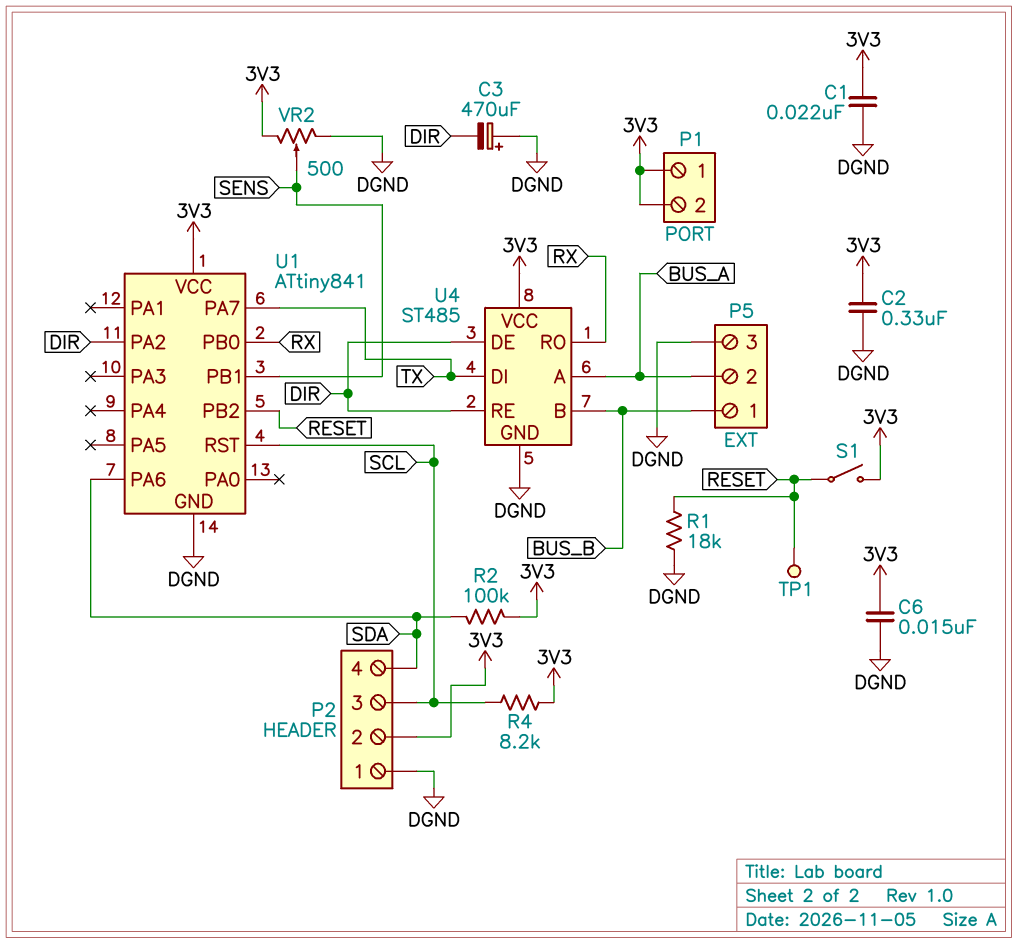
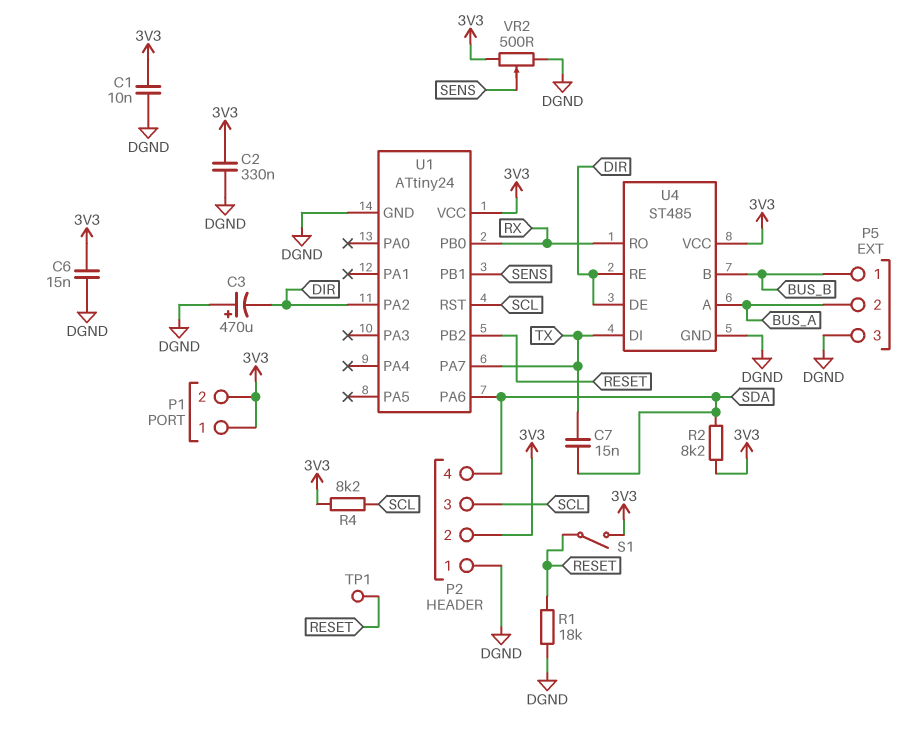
C1: 22nF (3V3, DGND) -> 10nF (3V3, DGND)
C7: none -> 15nF (SDA, TX)
R2: 100k (3V3, SDA) -> 8.2k (3V3, SDA)
U1: ATtiny841 -> ATtiny24

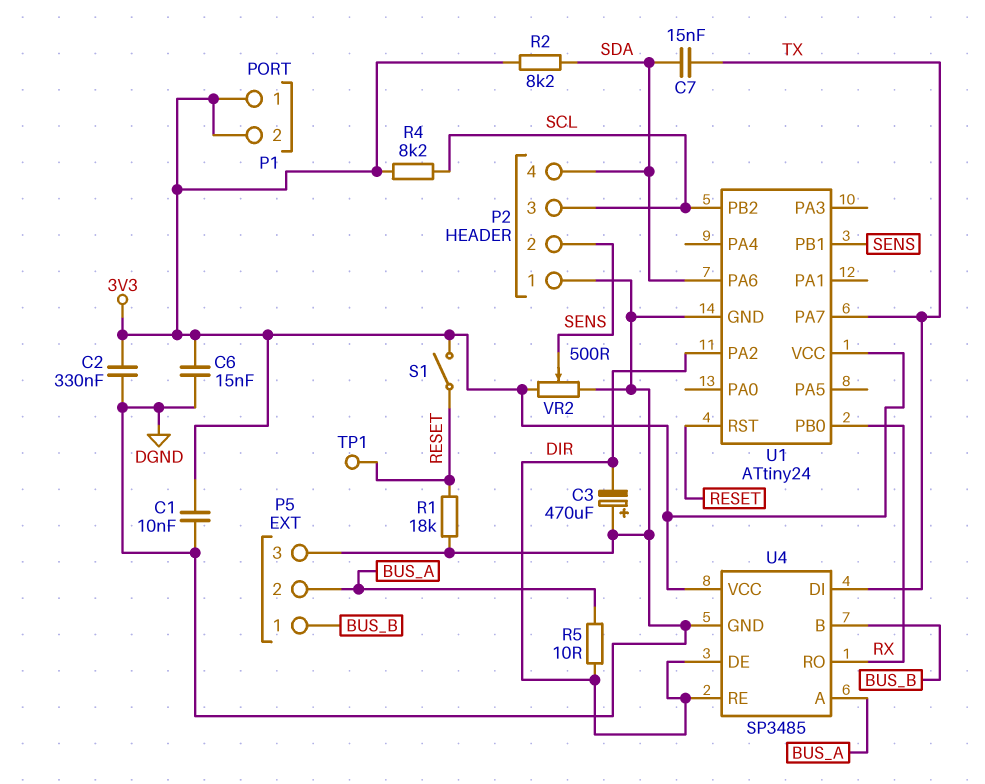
P2 pin 2: 3V3 -> SENS
R5: none -> 10 (BUS_A, DIR)
U1 pin PB2: RESET -> SCL
U1 pin RST: SCL -> RESET
U4: ST485 -> SP3485

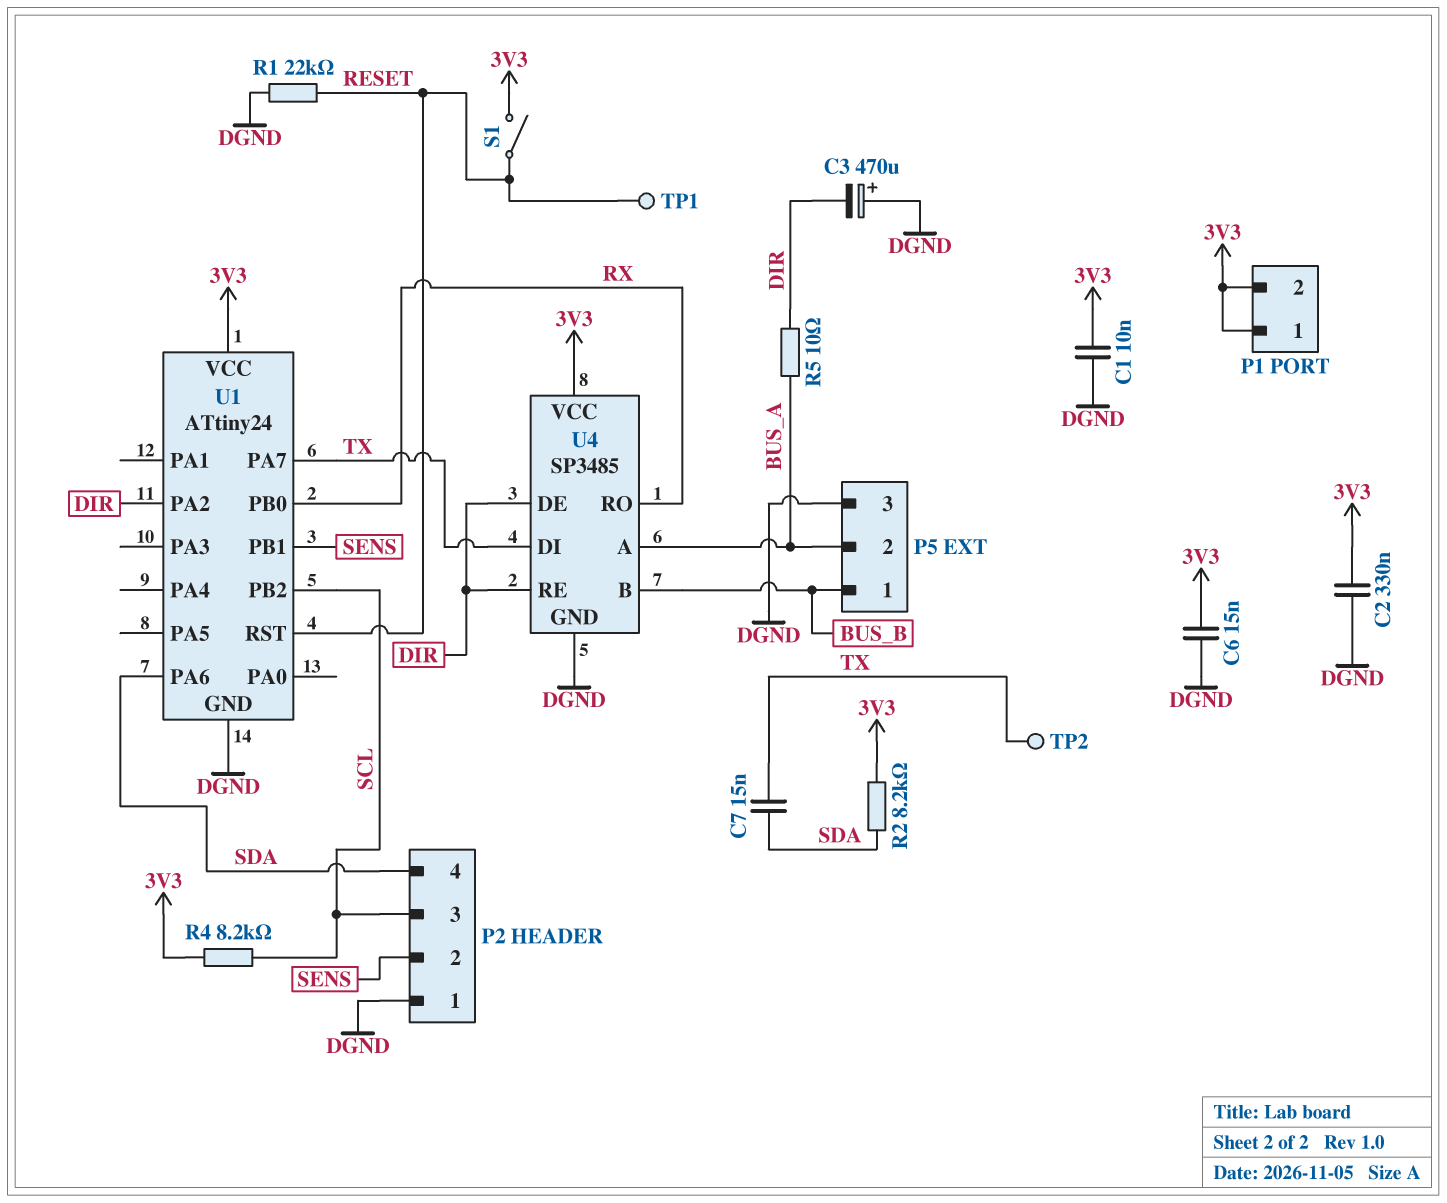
R1: 18k (DGND, RESET) -> 22k (DGND, RESET)
TP2: none -> test point (TX)
VR2: 500 (3V3, DGND, wiper SENS) -> none

